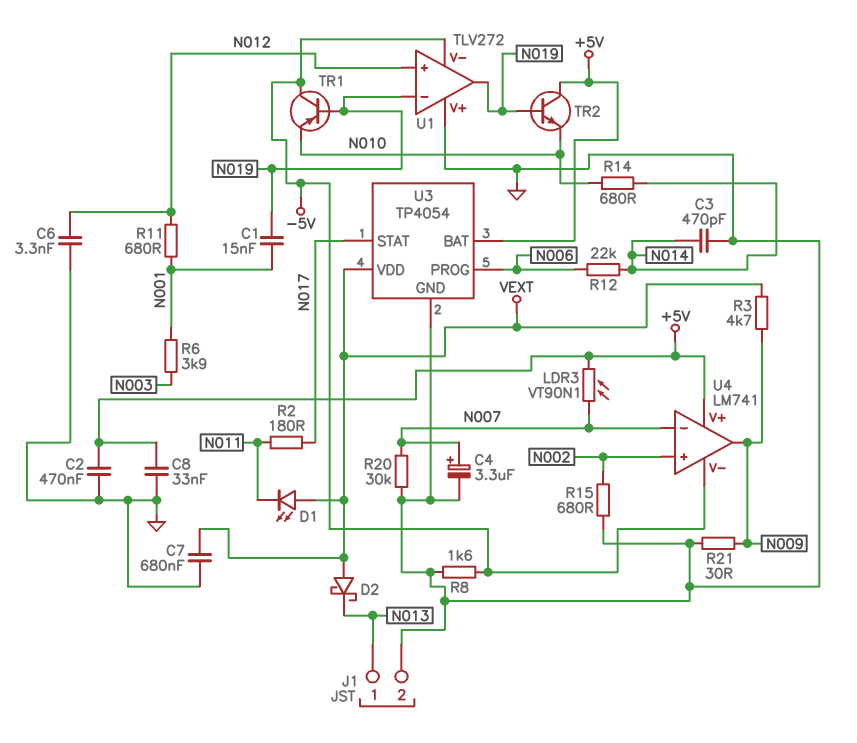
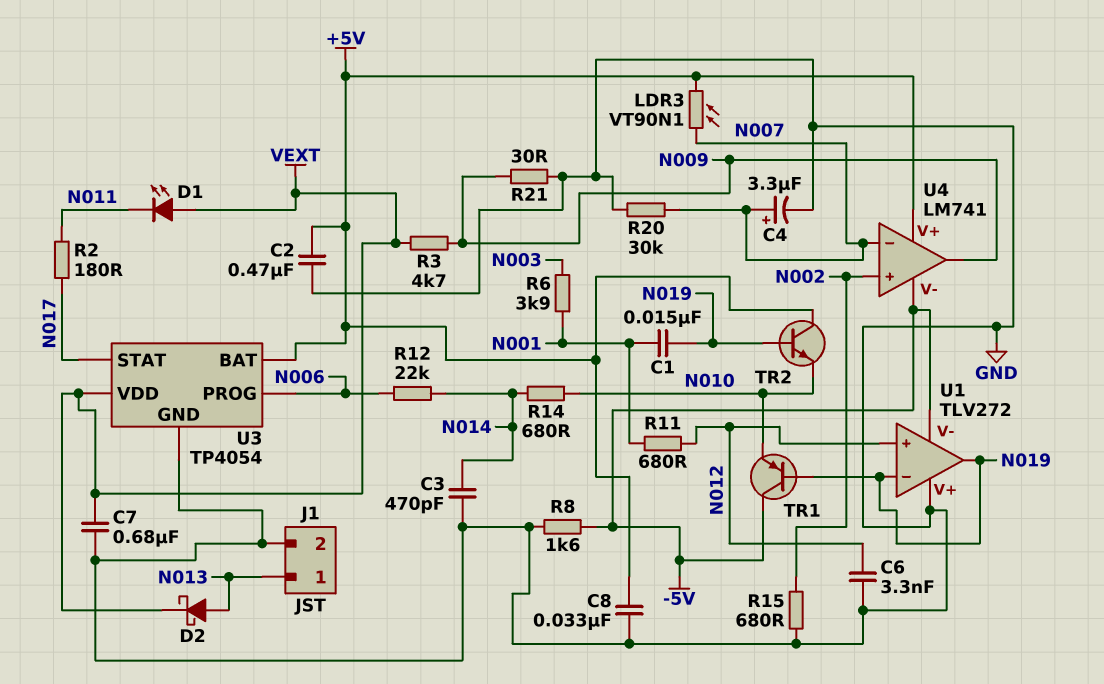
D2: schottky (A VEXT, K N013) -> schottky (A N013, K VEXT)

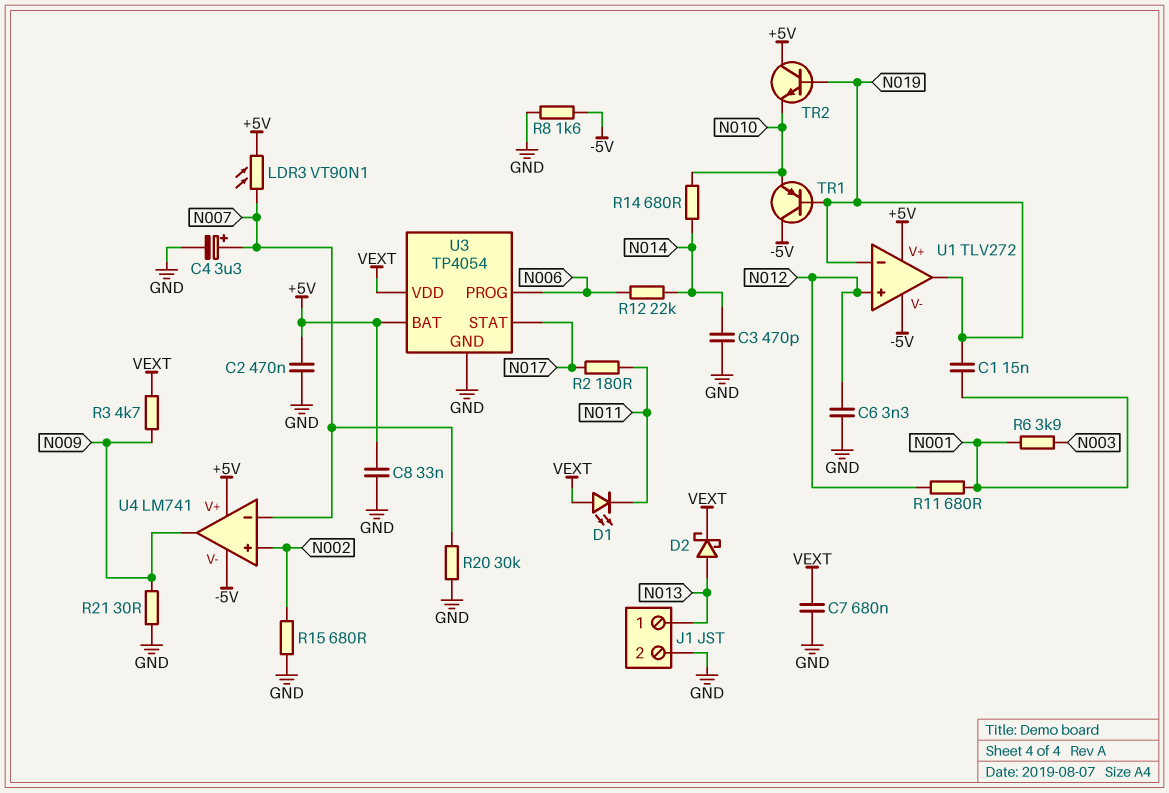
U1 pin V+: GND -> +5V

